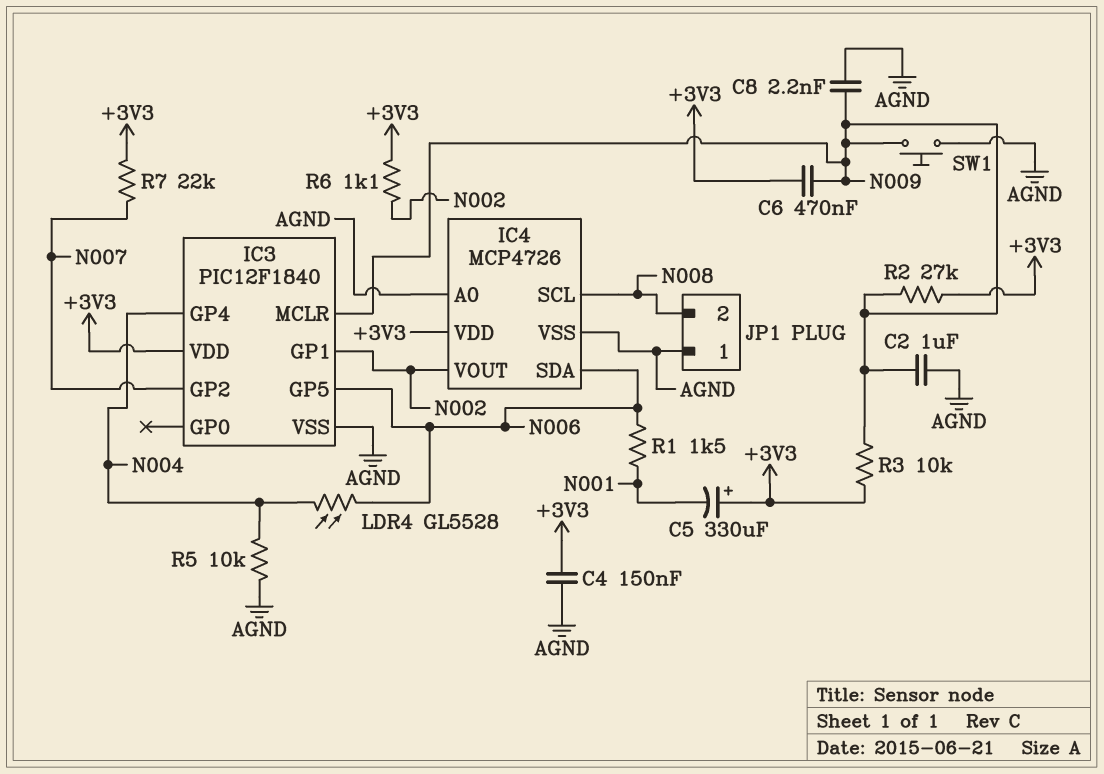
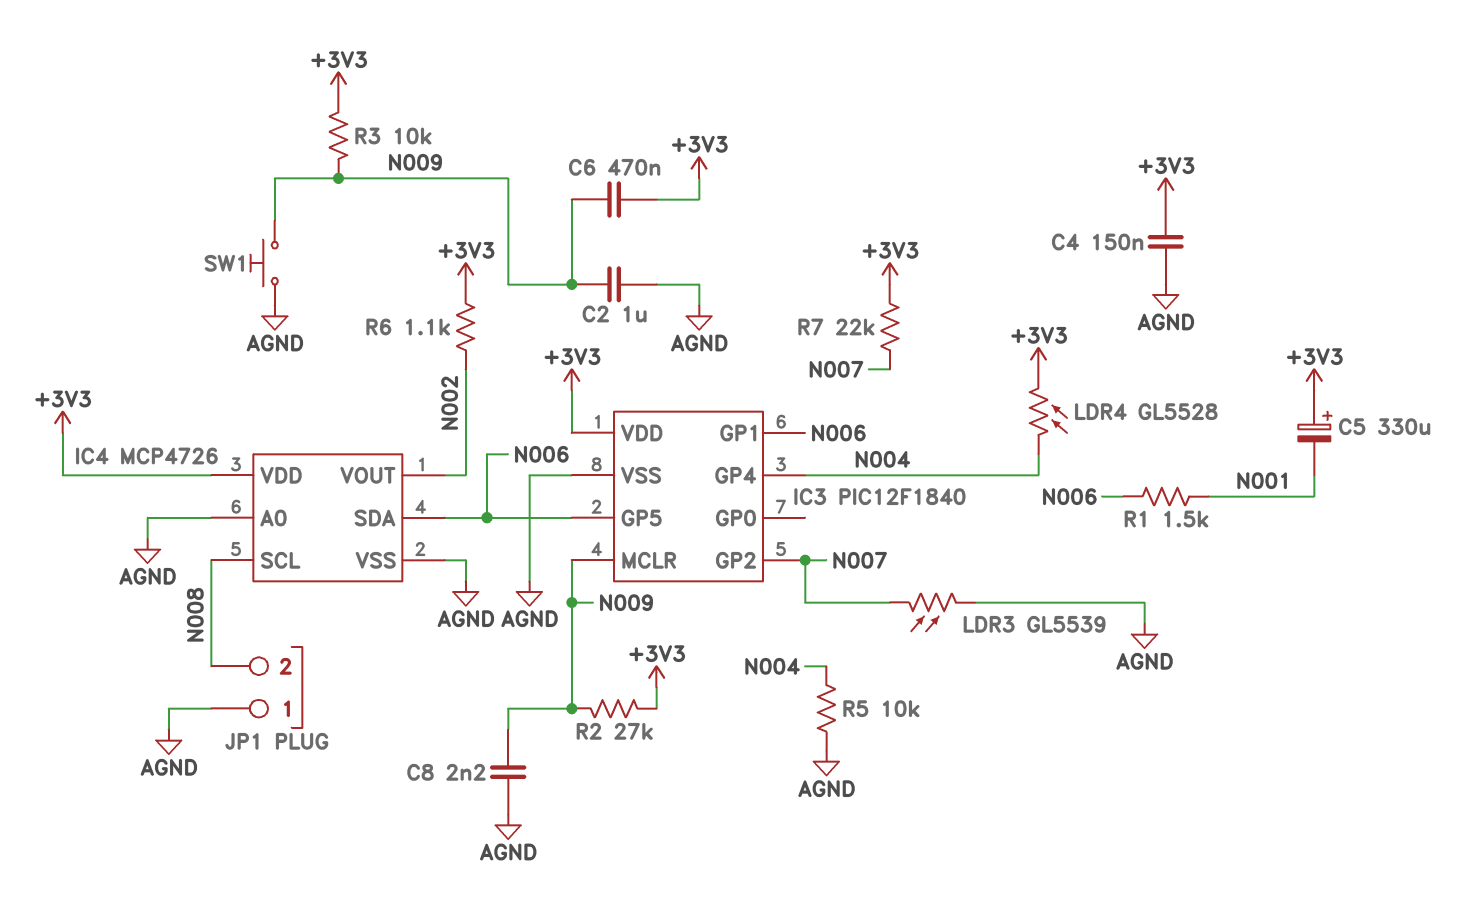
IC3 pin GP1: N002 -> N006
LDR3: none -> GL5539 (AGND, N007)
LDR4: GL5528 (N004, N006) -> GL5528 (+3V3, N004)

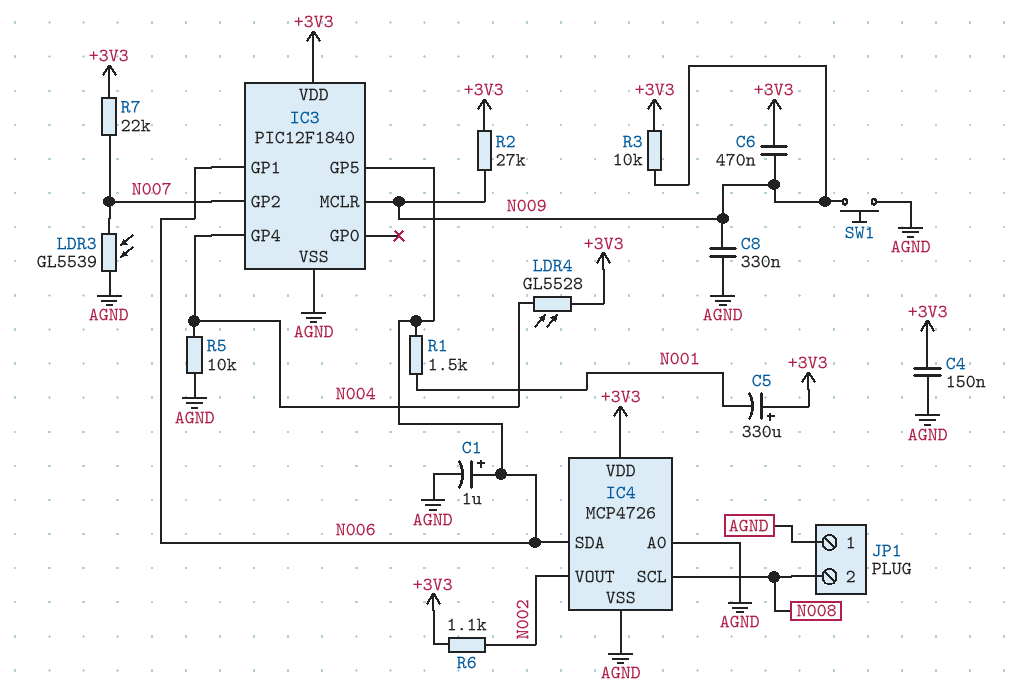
C1: none -> 1uF (plus N006, minus AGND)
C2: 1uF (AGND, N009) -> none
C8: 2.2nF (AGND, N009) -> 330nF (AGND, N009)

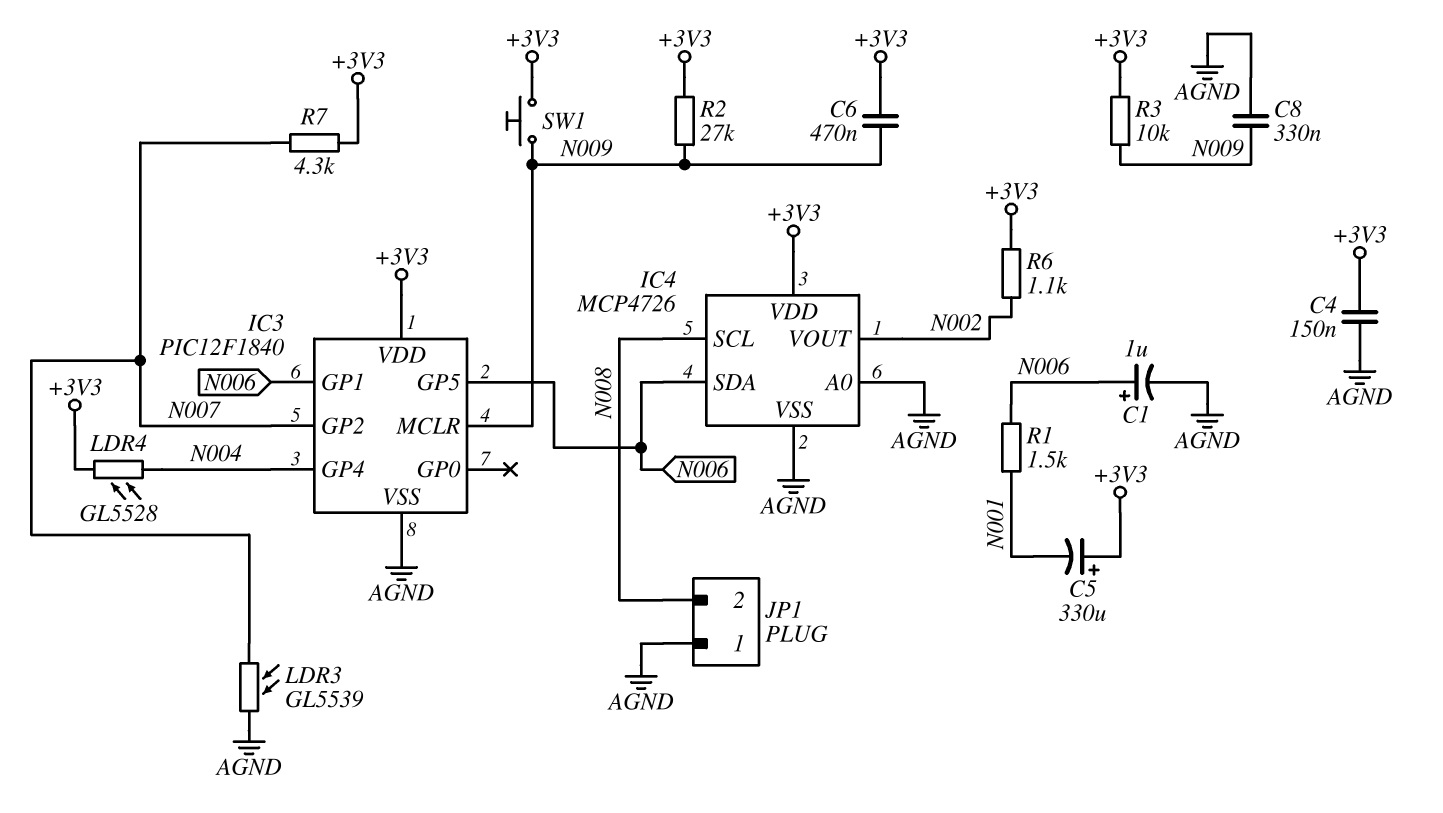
R5: 10k (AGND, N004) -> none
R7: 22k (+3V3, N007) -> 4.3k (+3V3, N007)
SW1: button (AGND, N009) -> button (+3V3, N009)

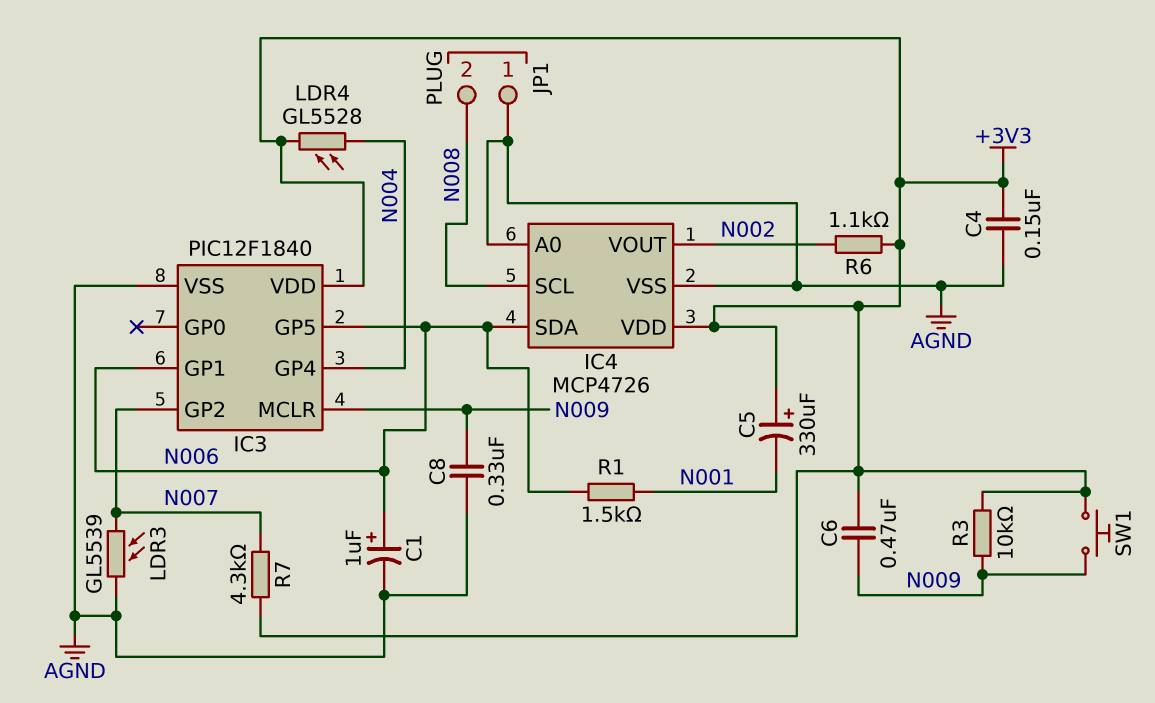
R2: 27k (+3V3, N009) -> none

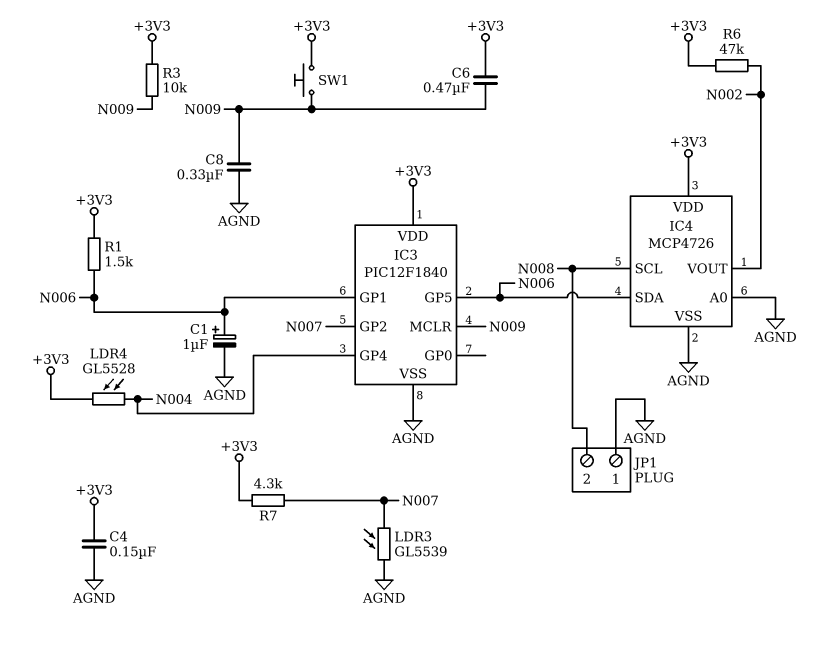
C5: 330uF (plus +3V3, minus N001) -> none
R1: 1.5k (N001, N006) -> 1.5k (+3V3, N006)
R6: 1.1k (+3V3, N002) -> 47k (+3V3, N002)

